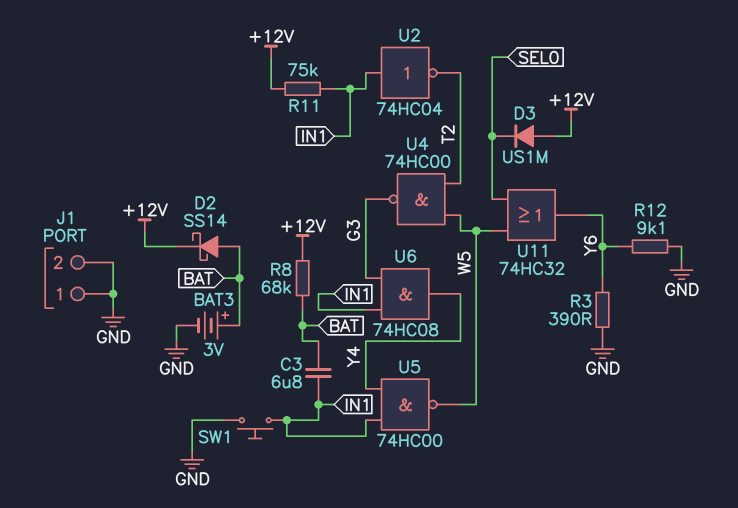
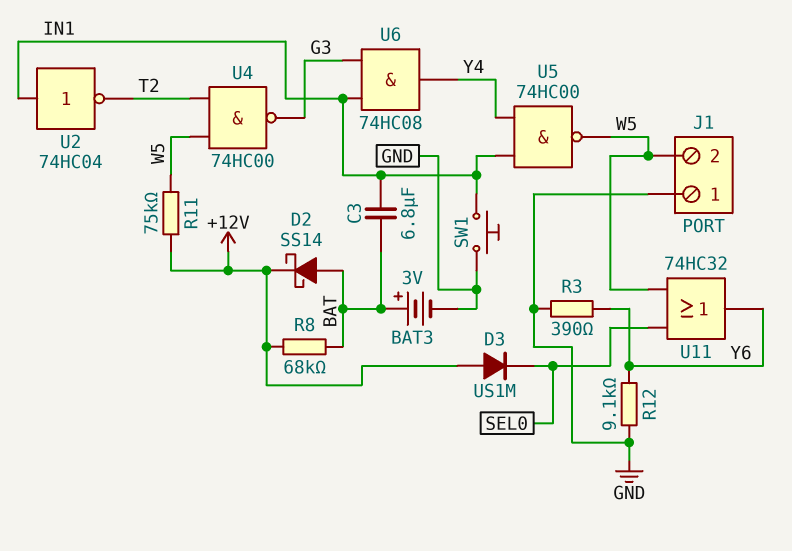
J1 pin 2: GND -> W5
R11: 75k (+12V, IN1) -> 75k (+12V, W5)

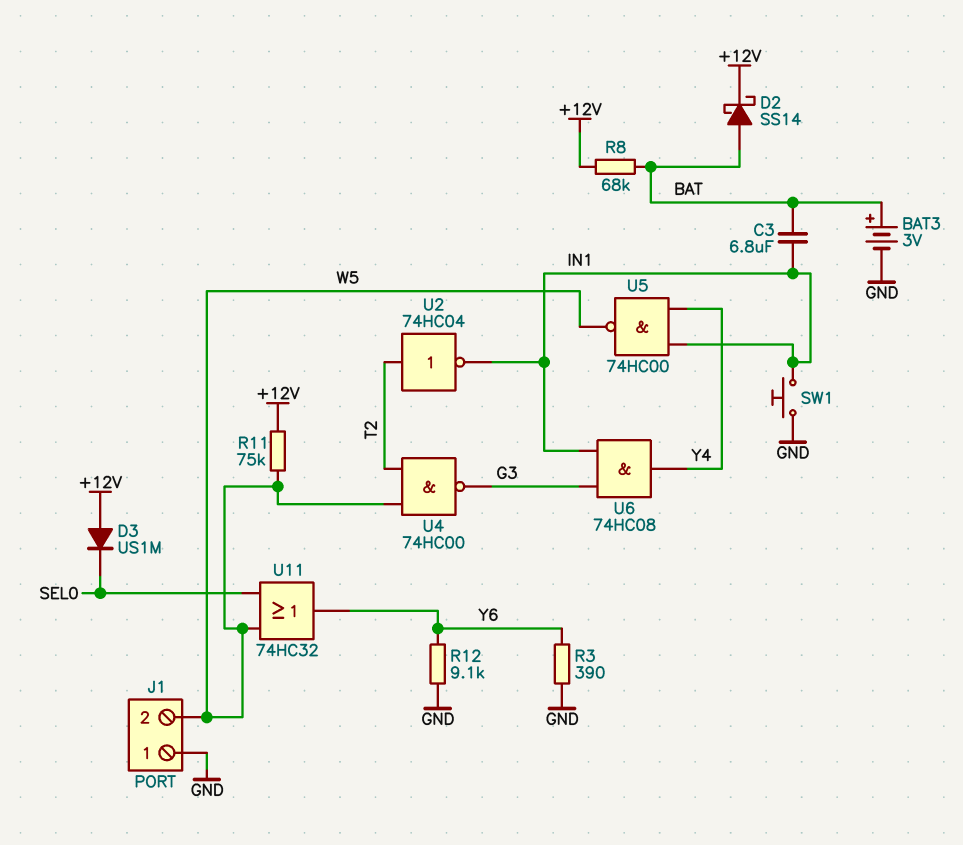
U2: NOT 74HC04 (in IN1, out T2) -> NOT 74HC04 (in T2, out IN1)

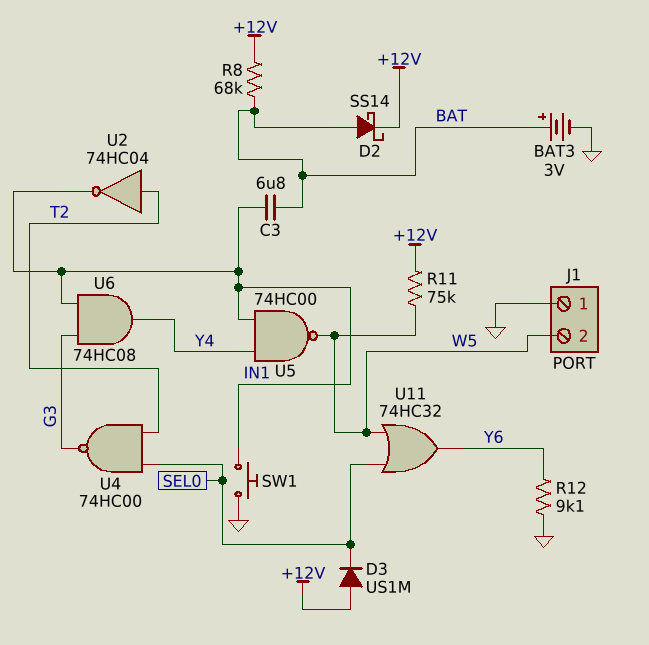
R3: 390 (GND, Y6) -> none
U4: NAND 74HC00 (in T2, in W5, out G3) -> NAND 74HC00 (in SEL0, in T2, out G3)

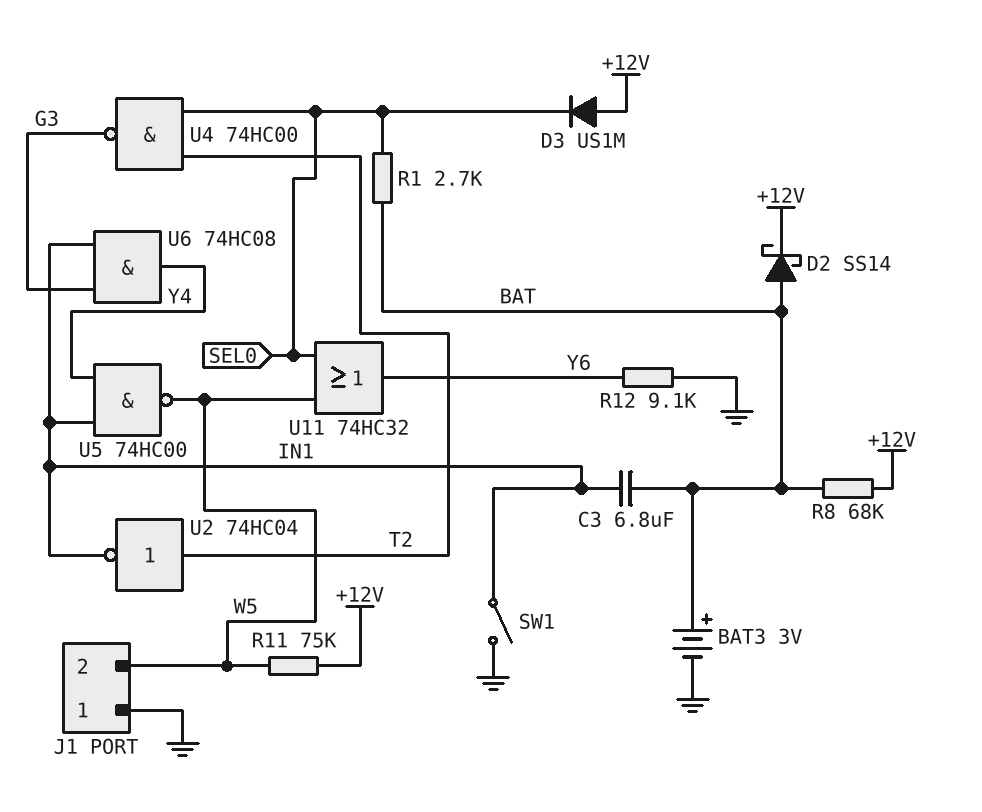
R1: none -> 2.7k (BAT, SEL0)
SW1: button (GND, IN1) -> switch (GND, IN1)

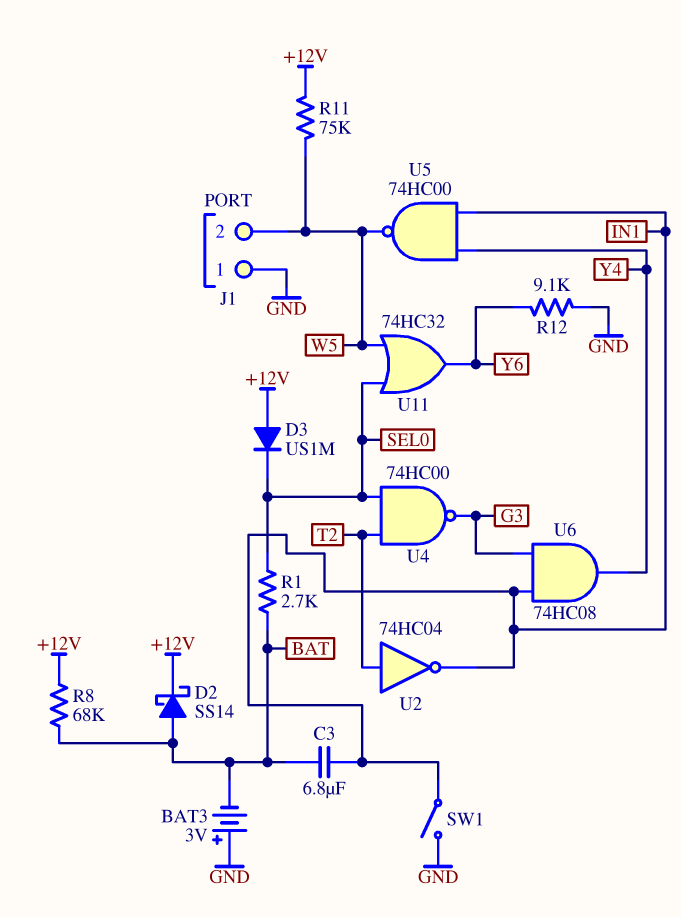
BAT3: 3V (plus BAT, minus GND) -> 3V (plus GND, minus BAT)

